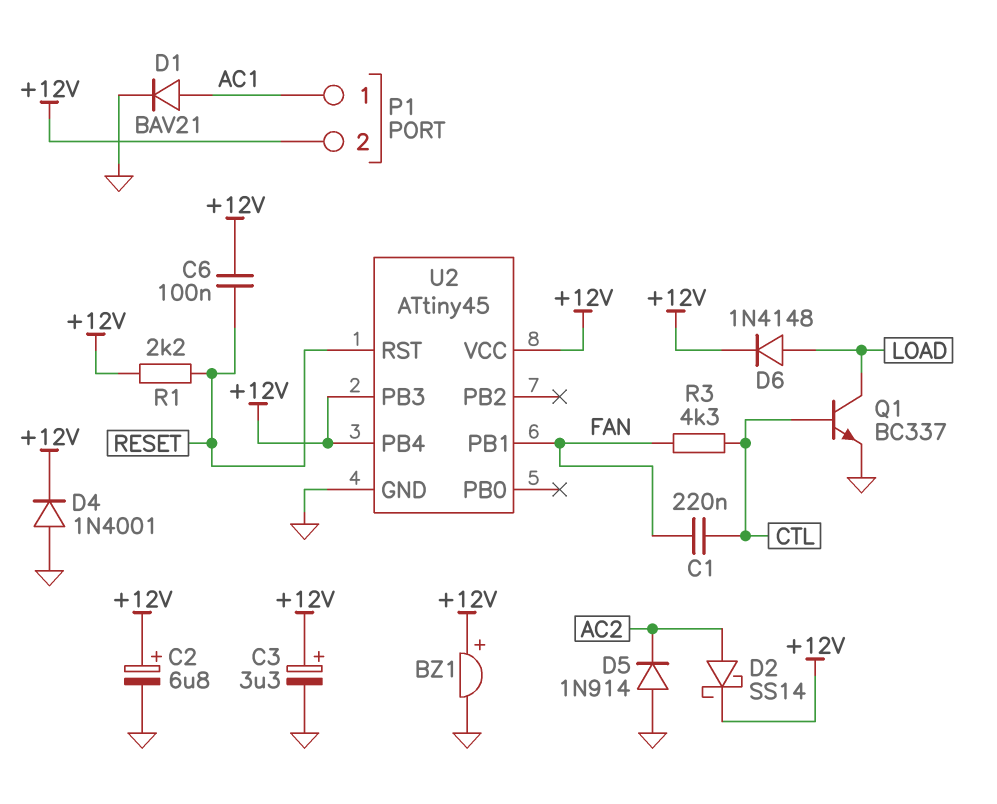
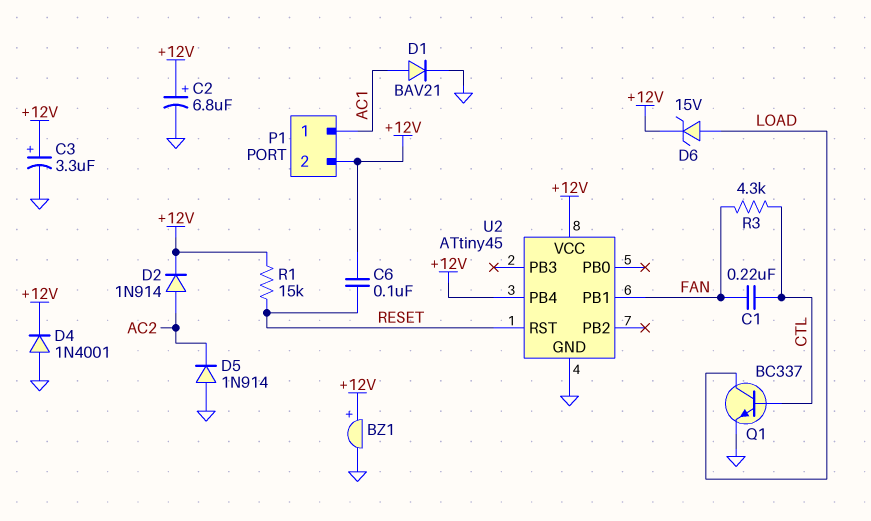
D2: schottky SS14 (A AC2, K +12V) -> diode 1N914 (A AC2, K +12V)
D6: diode 1N4148 (A LOAD, K +12V) -> zener 15V (A LOAD, K +12V)
R1: 2.2k (+12V, RESET) -> 15k (+12V, RESET)
U2 pin PB3: +12V -> none

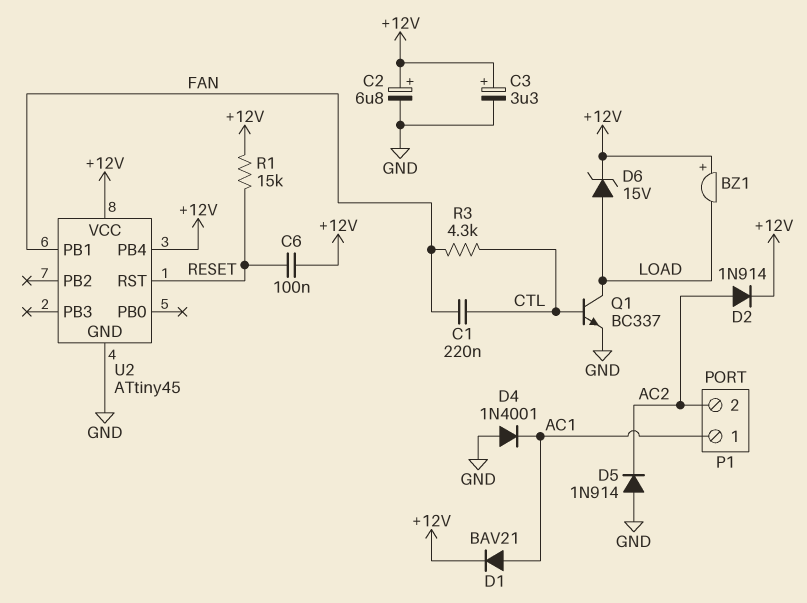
BZ1: buzzer (plus +12V, minus GND) -> buzzer (plus +12V, minus LOAD)
D1: diode BAV21 (A AC1, K GND) -> diode BAV21 (A AC1, K +12V)
D4: diode 1N4001 (A GND, K +12V) -> diode 1N4001 (A GND, K AC1)
P1 pin 2: +12V -> AC2

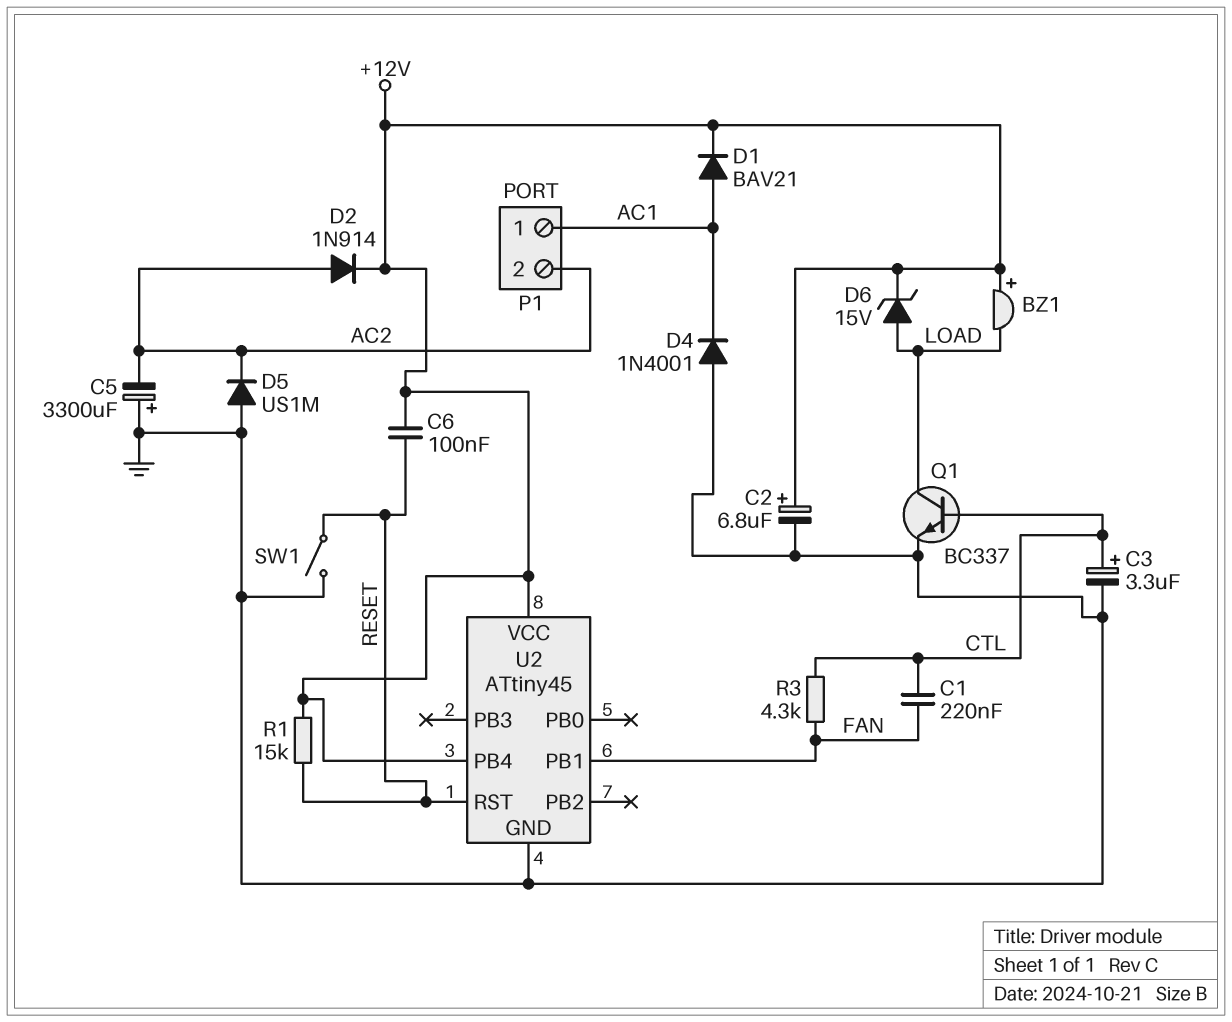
C3: 3.3uF (plus +12V, minus GND) -> 3.3uF (plus CTL, minus GND)
C5: none -> 3300uF (plus GND, minus AC2)
D5: diode 1N914 (A GND, K AC2) -> diode US1M (A GND, K AC2)
SW1: none -> switch (GND, RESET)

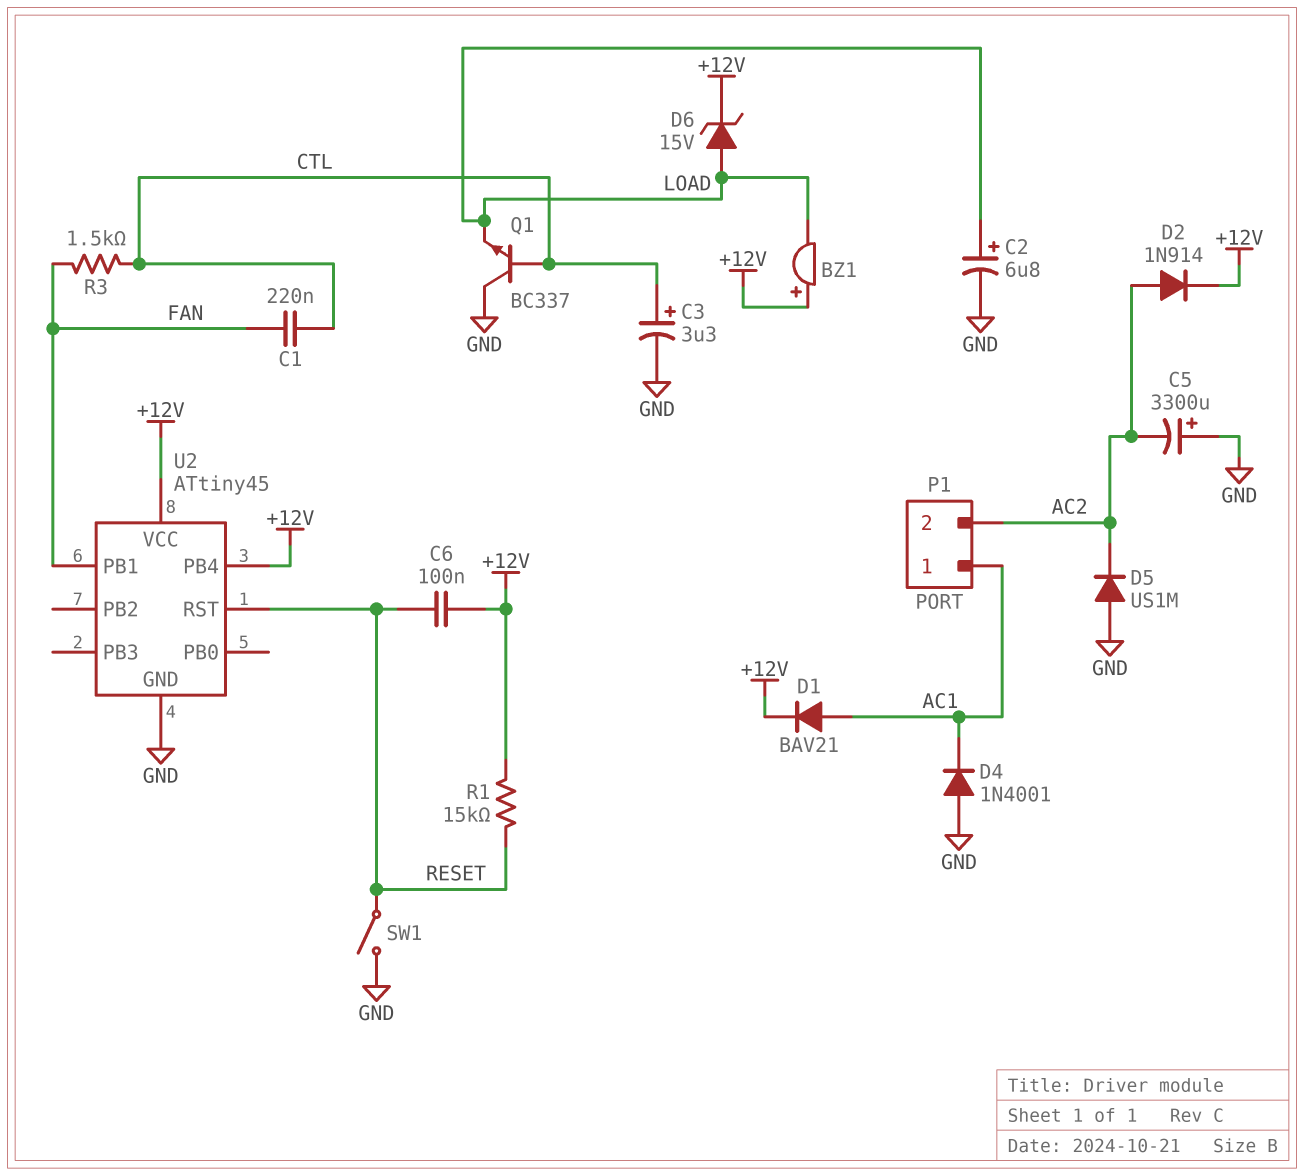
C2: 6.8uF (plus +12V, minus GND) -> 6.8uF (plus LOAD, minus GND)
Q1: NPN BC337 (B CTL, C LOAD, E GND) -> NPN BC337 (B CTL, C GND, E LOAD)
R3: 4.3k (CTL, FAN) -> 1.5k (CTL, FAN)

